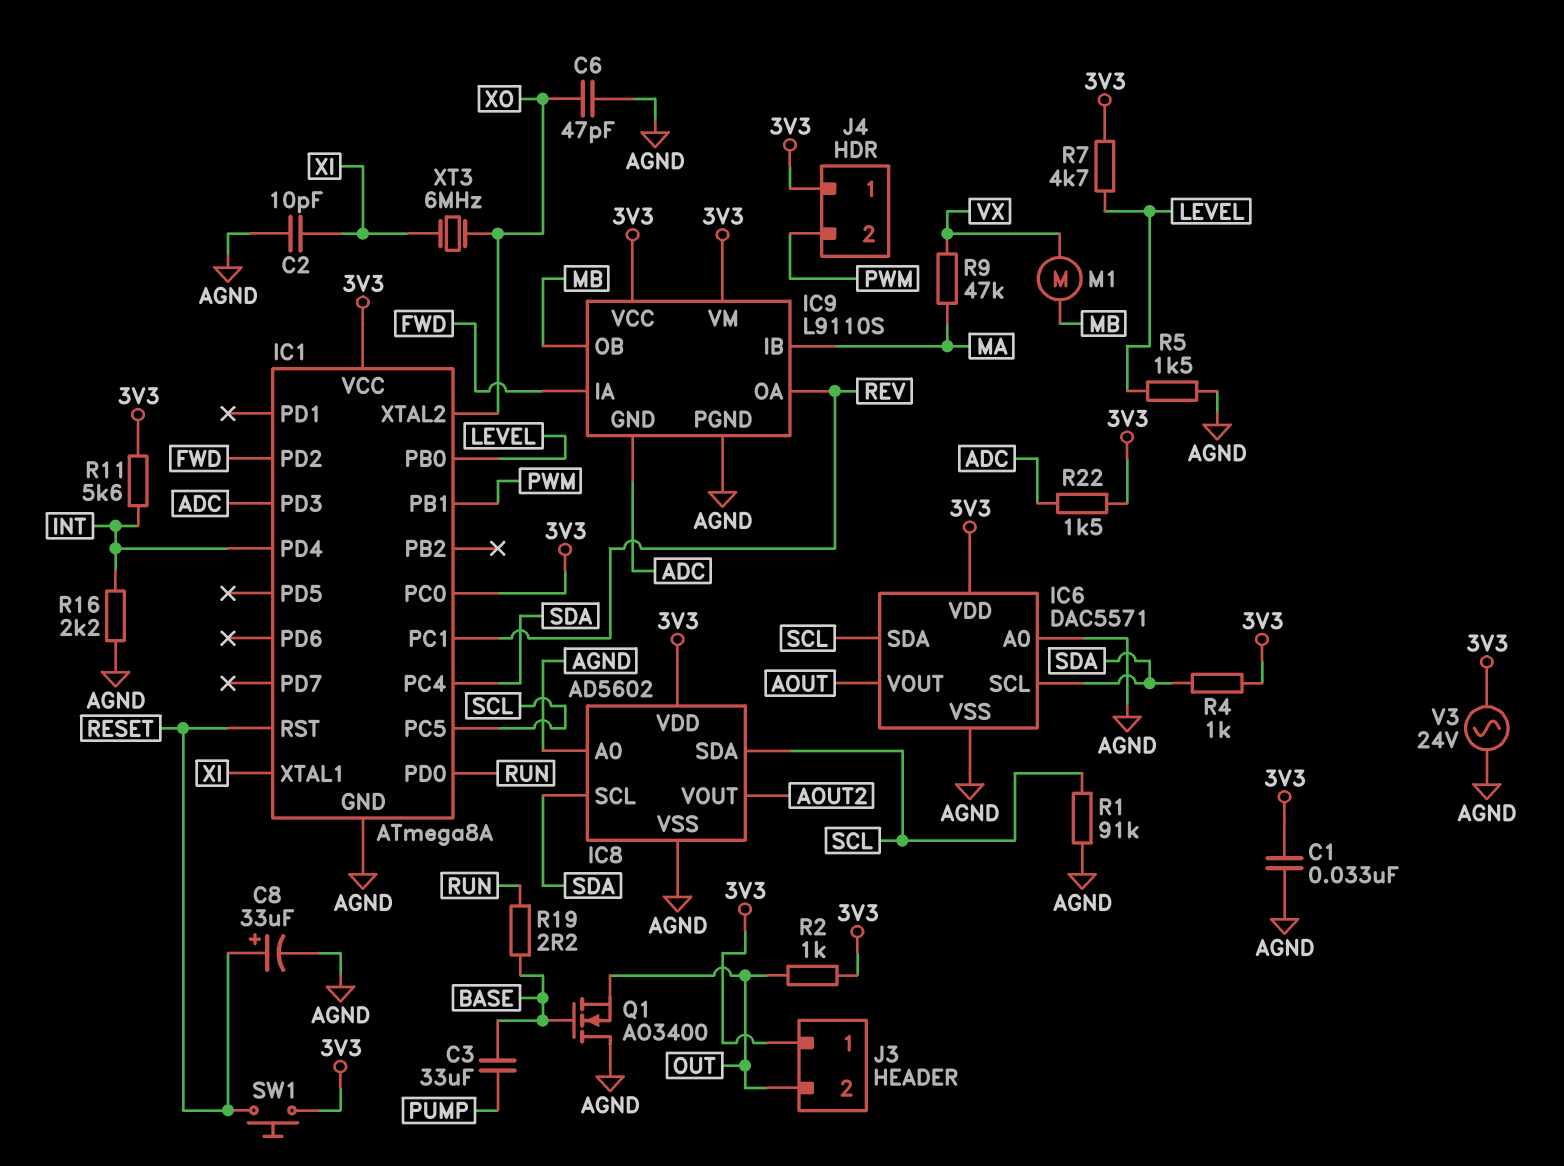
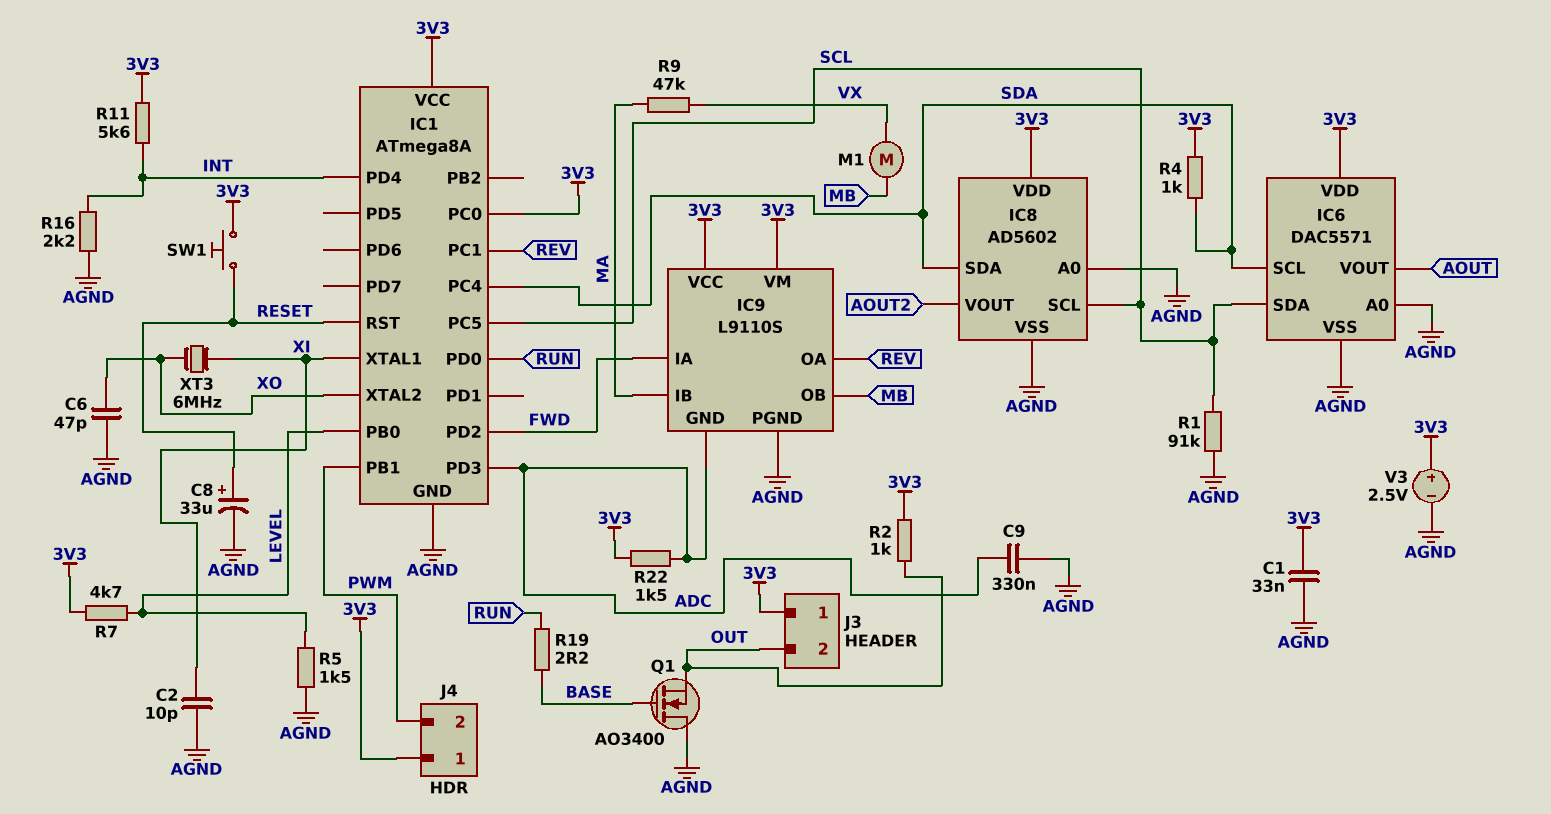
C3: 33uF (BASE, PUMP) -> none
C9: none -> 330nF (ADC, AGND)
IC8 pin SCL: SDA -> SCL
IC8 pin SDA: SCL -> SDA
V3: AC 24V (3V3, AGND) -> 2.5V (plus 3V3, minus AGND)

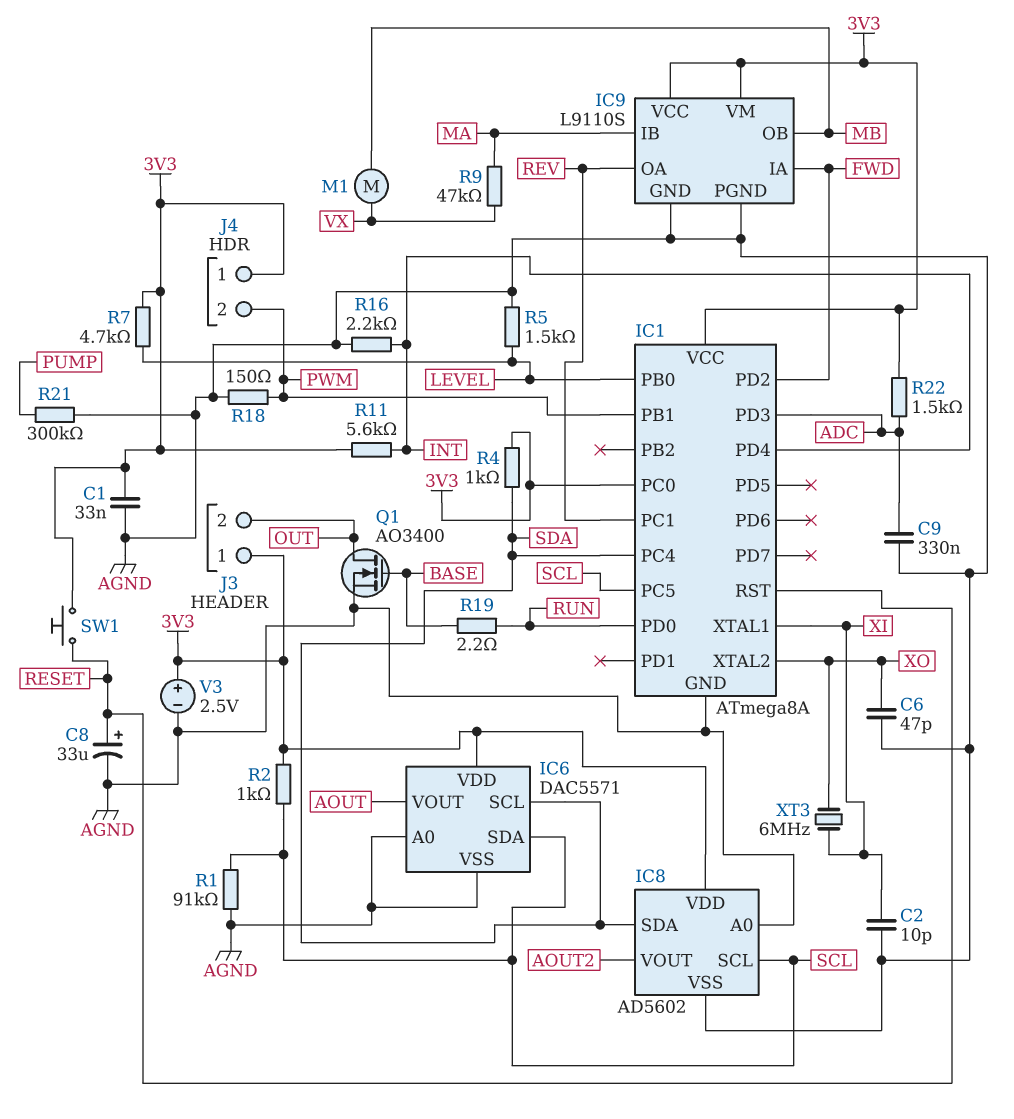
IC9 pin GND: ADC -> AGND
Q1: NMOS AO3400 (G BASE, D AGND, S OUT) -> NMOS AO3400 (G BASE, D OUT, S AGND)
R2: 1k (3V3, OUT) -> 1k (3V3, SCL)
R18: none -> 150 (AGND, PWM)
R21: none -> 300k (AGND, PUMP)

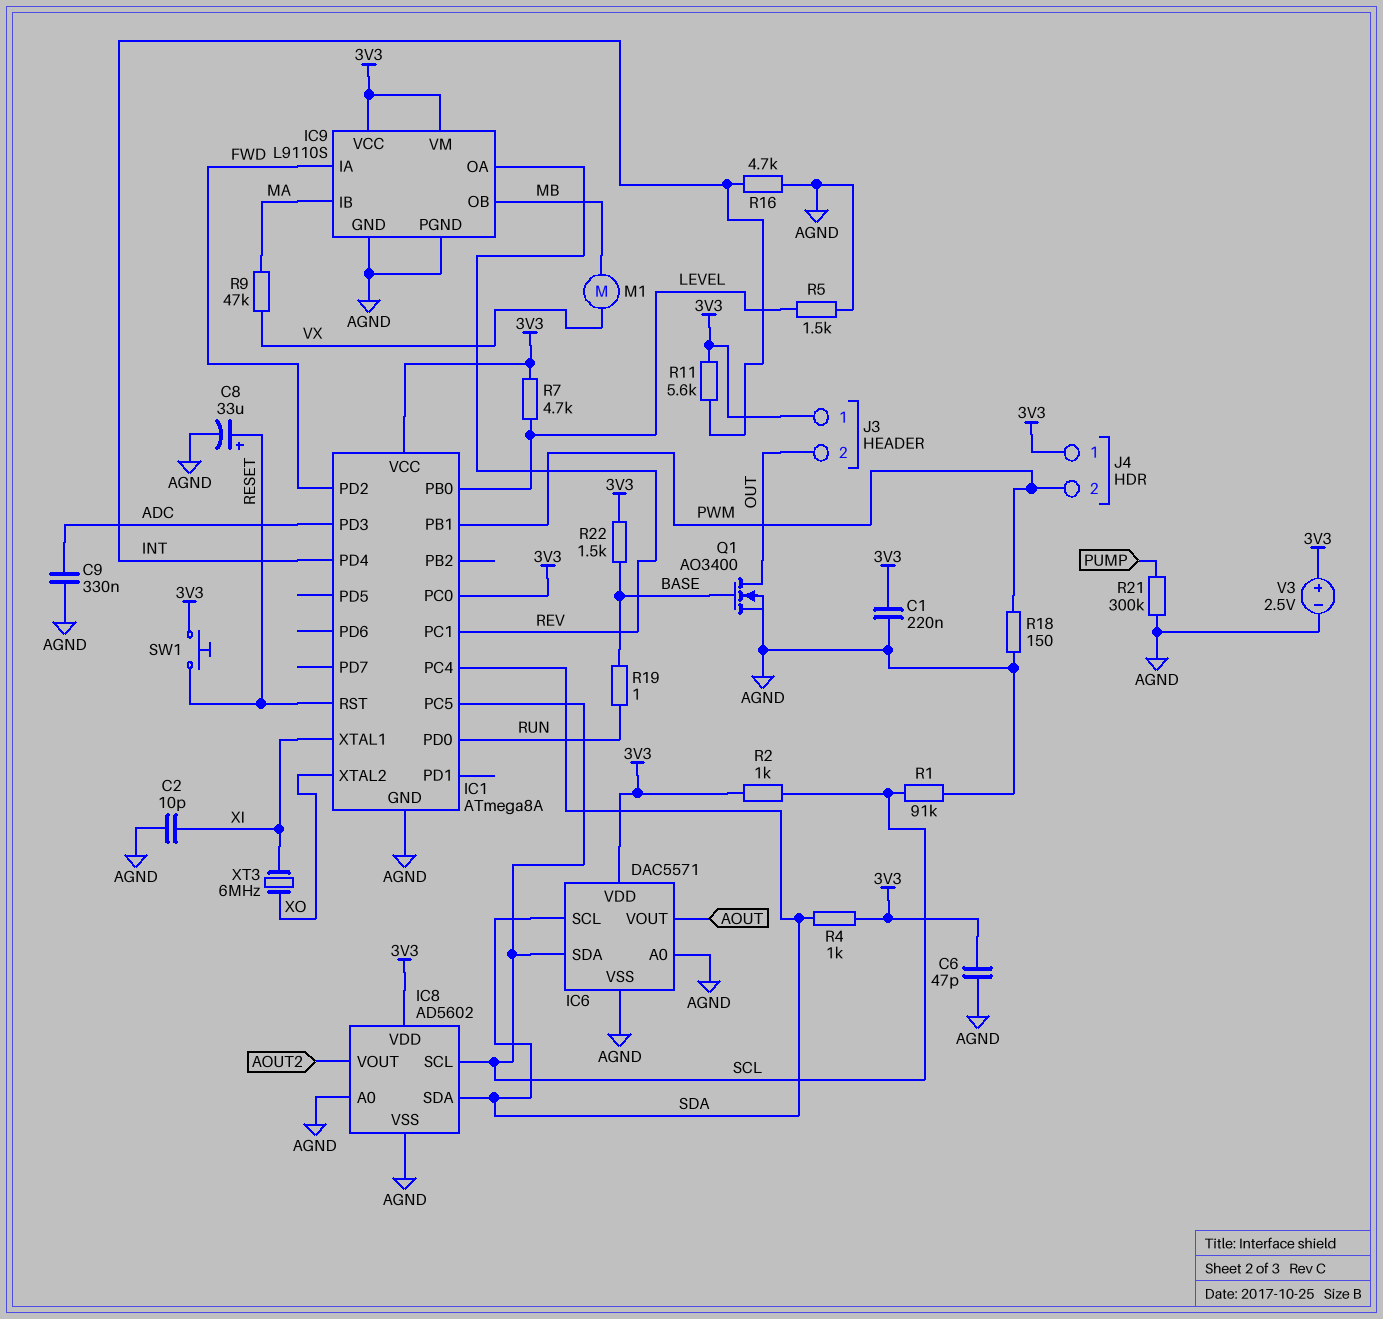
C1: 33nF (3V3, AGND) -> 220nF (3V3, AGND)
C6: 47pF (AGND, XO) -> 47pF (3V3, AGND)
R16: 2.2k (AGND, INT) -> 4.7k (AGND, INT)
R19: 2.2 (BASE, RUN) -> 1 (BASE, RUN)
R22: 1.5k (3V3, ADC) -> 1.5k (3V3, BASE)

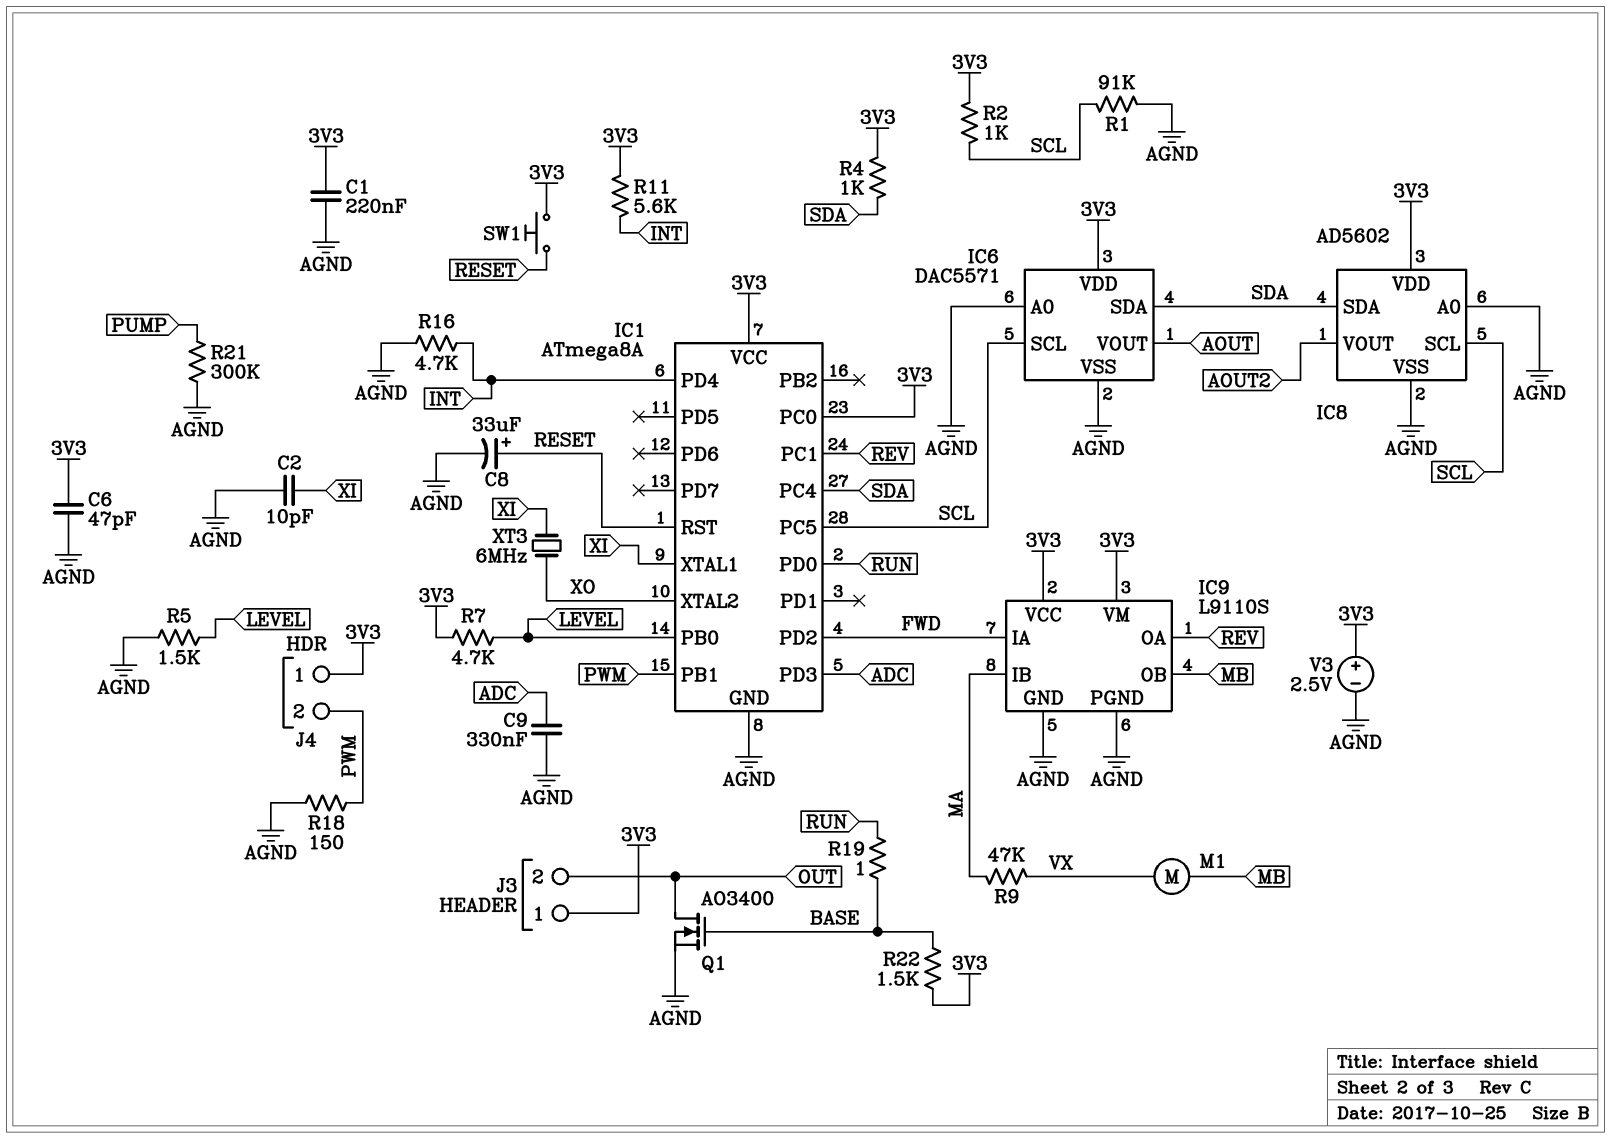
IC6 pin SCL: SDA -> SCL
IC6 pin SDA: SCL -> SDA

